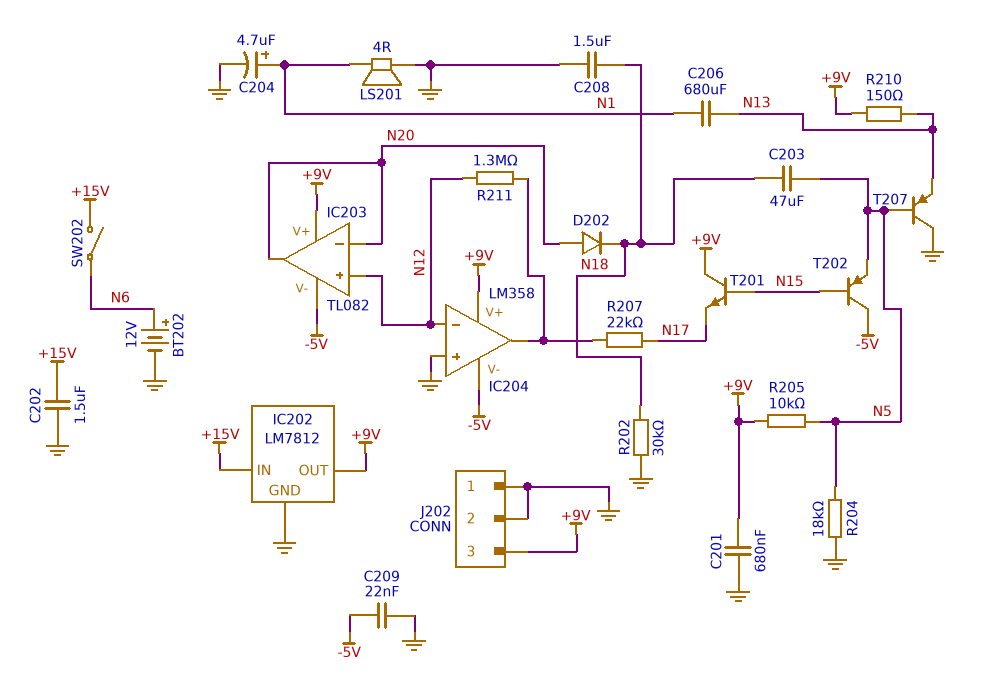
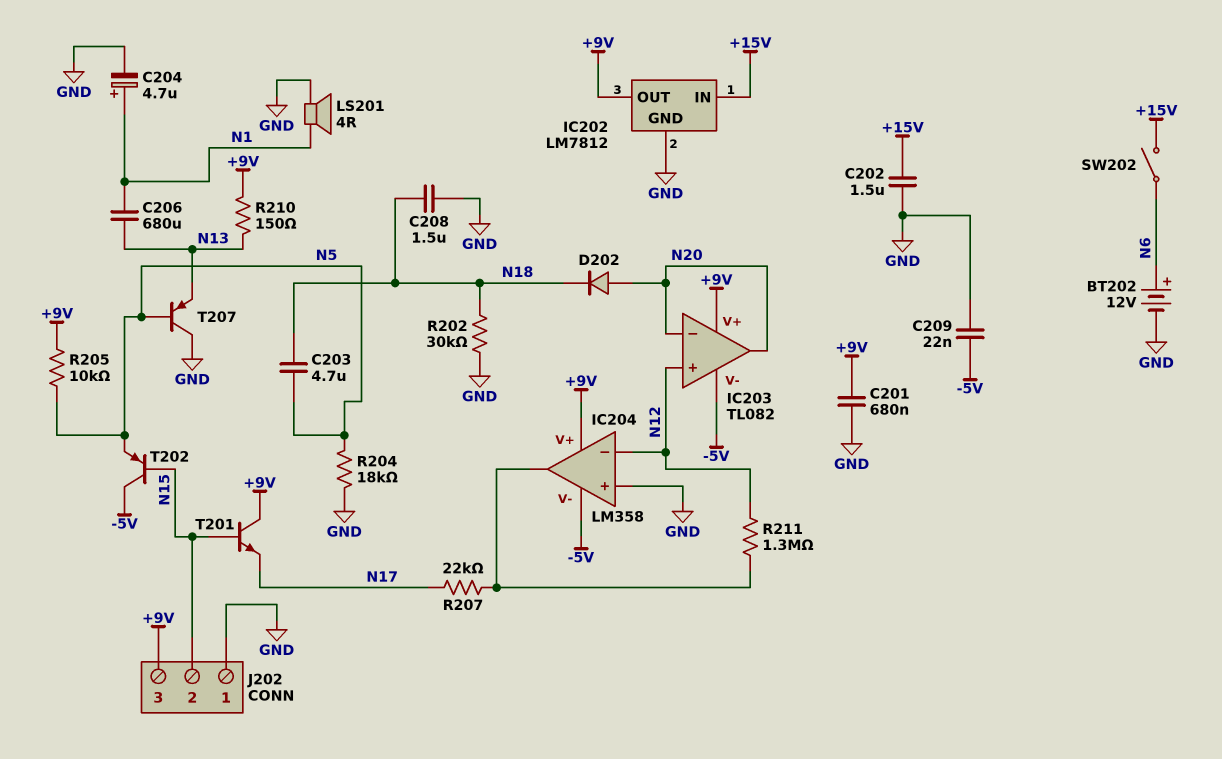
C203: 47uF (N5, N18) -> 4.7uF (N5, N18)
J202 pin 2: GND -> N15

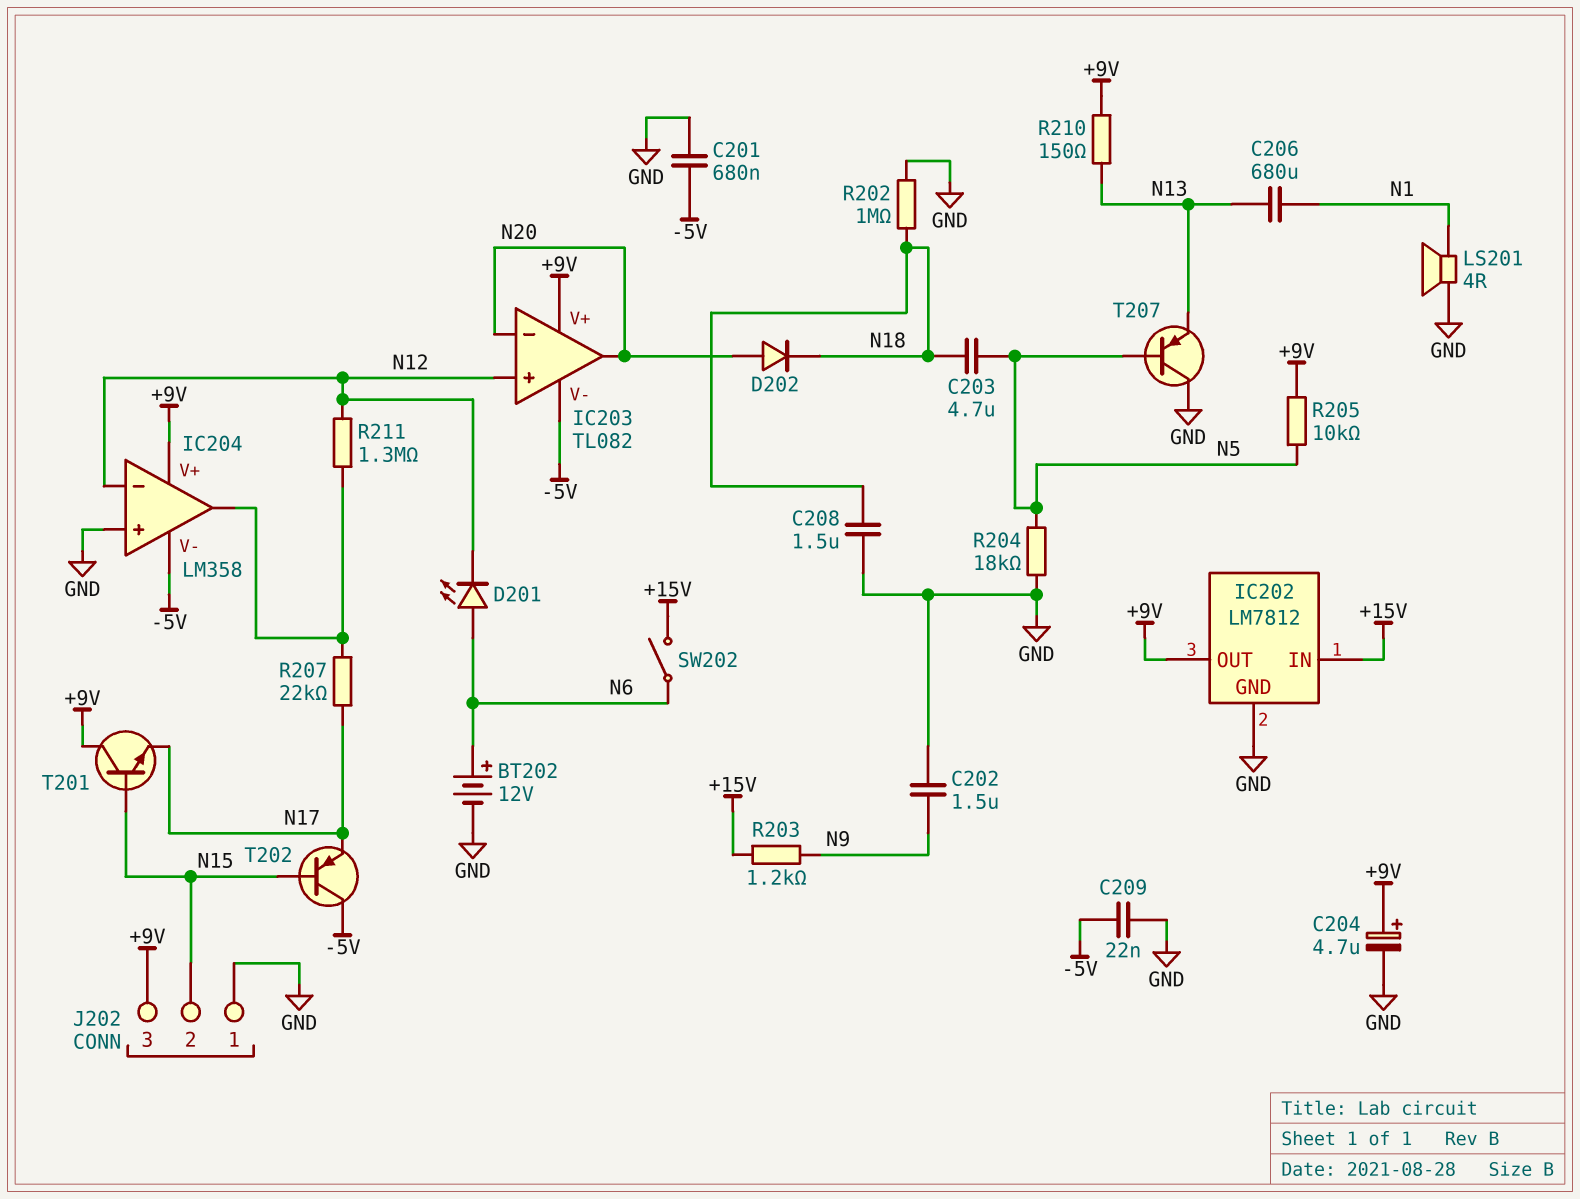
C201: 680nF (+9V, GND) -> 680nF (-5V, GND)
C202: 1.5uF (+15V, GND) -> 1.5uF (GND, N9)
C204: 4.7uF (plus N1, minus GND) -> 4.7uF (plus +9V, minus GND)
D201: none -> LED (A N6, K N12)
R202: 30k (GND, N18) -> 1M (GND, N18)
R203: none -> 1.2k (+15V, N9)
T202: PNP (B N15, C -5V, E N5) -> PNP (B N15, C -5V, E N17)

